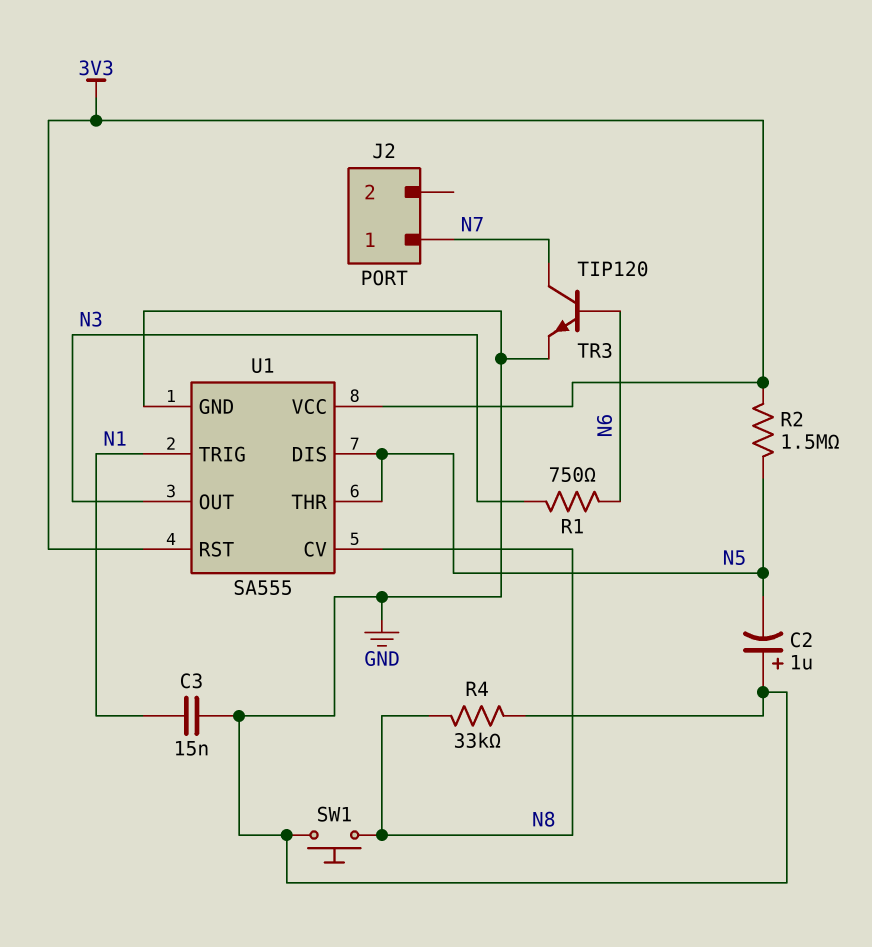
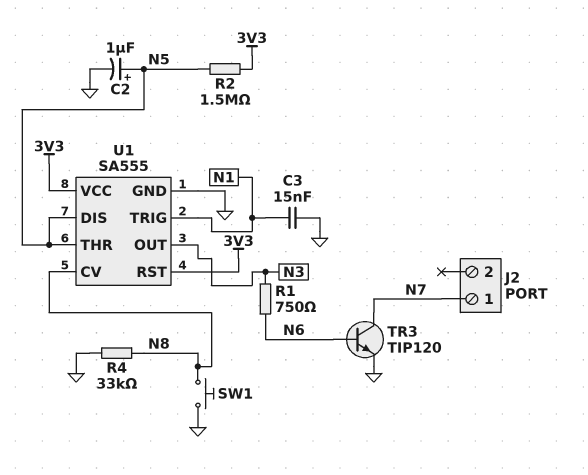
C2: 1uF (plus GND, minus N5) -> 1uF (plus N5, minus GND)

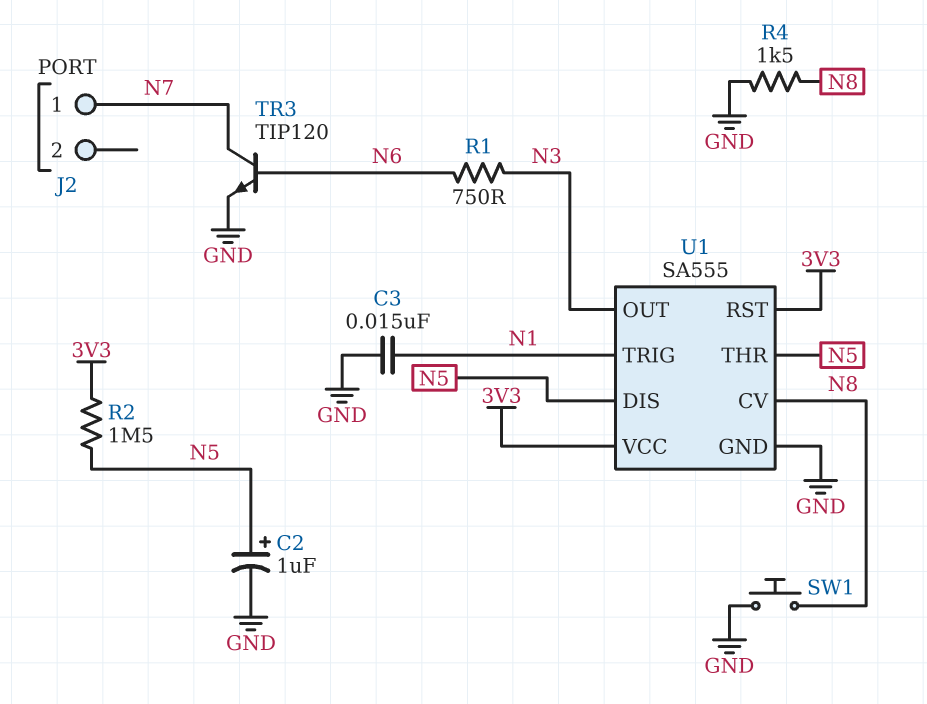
R4: 33k (GND, N8) -> 1.5k (GND, N8)

